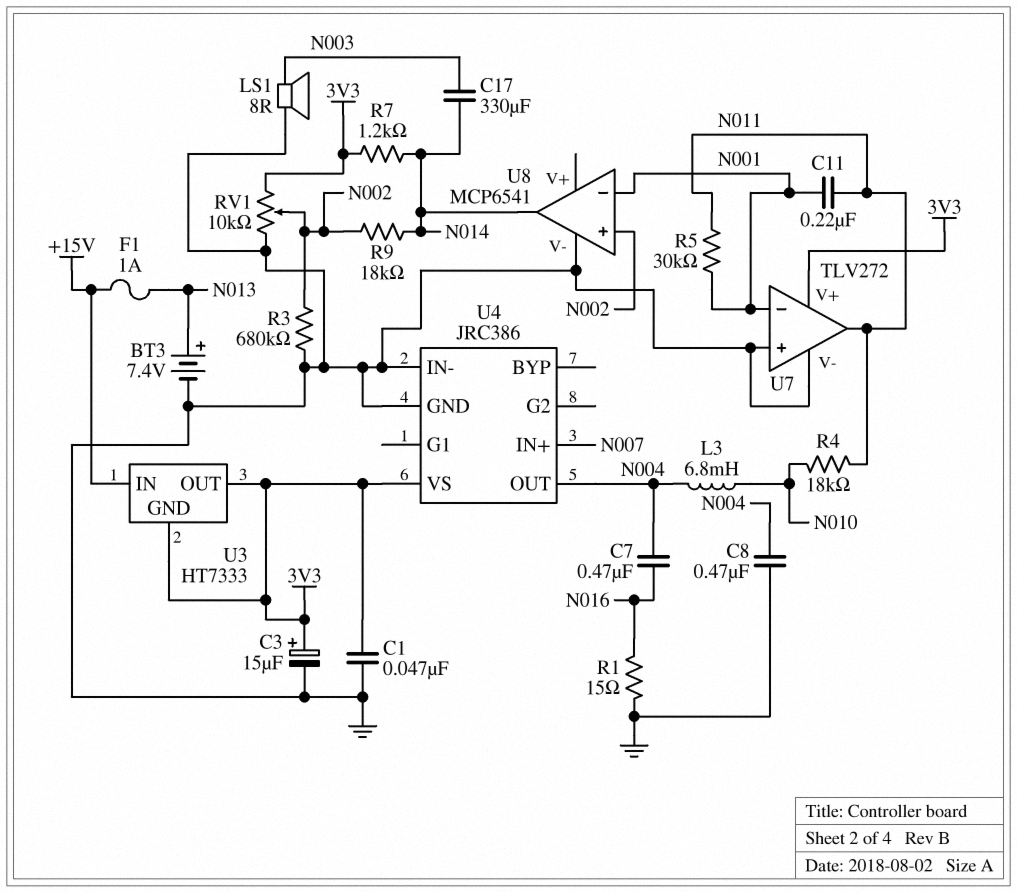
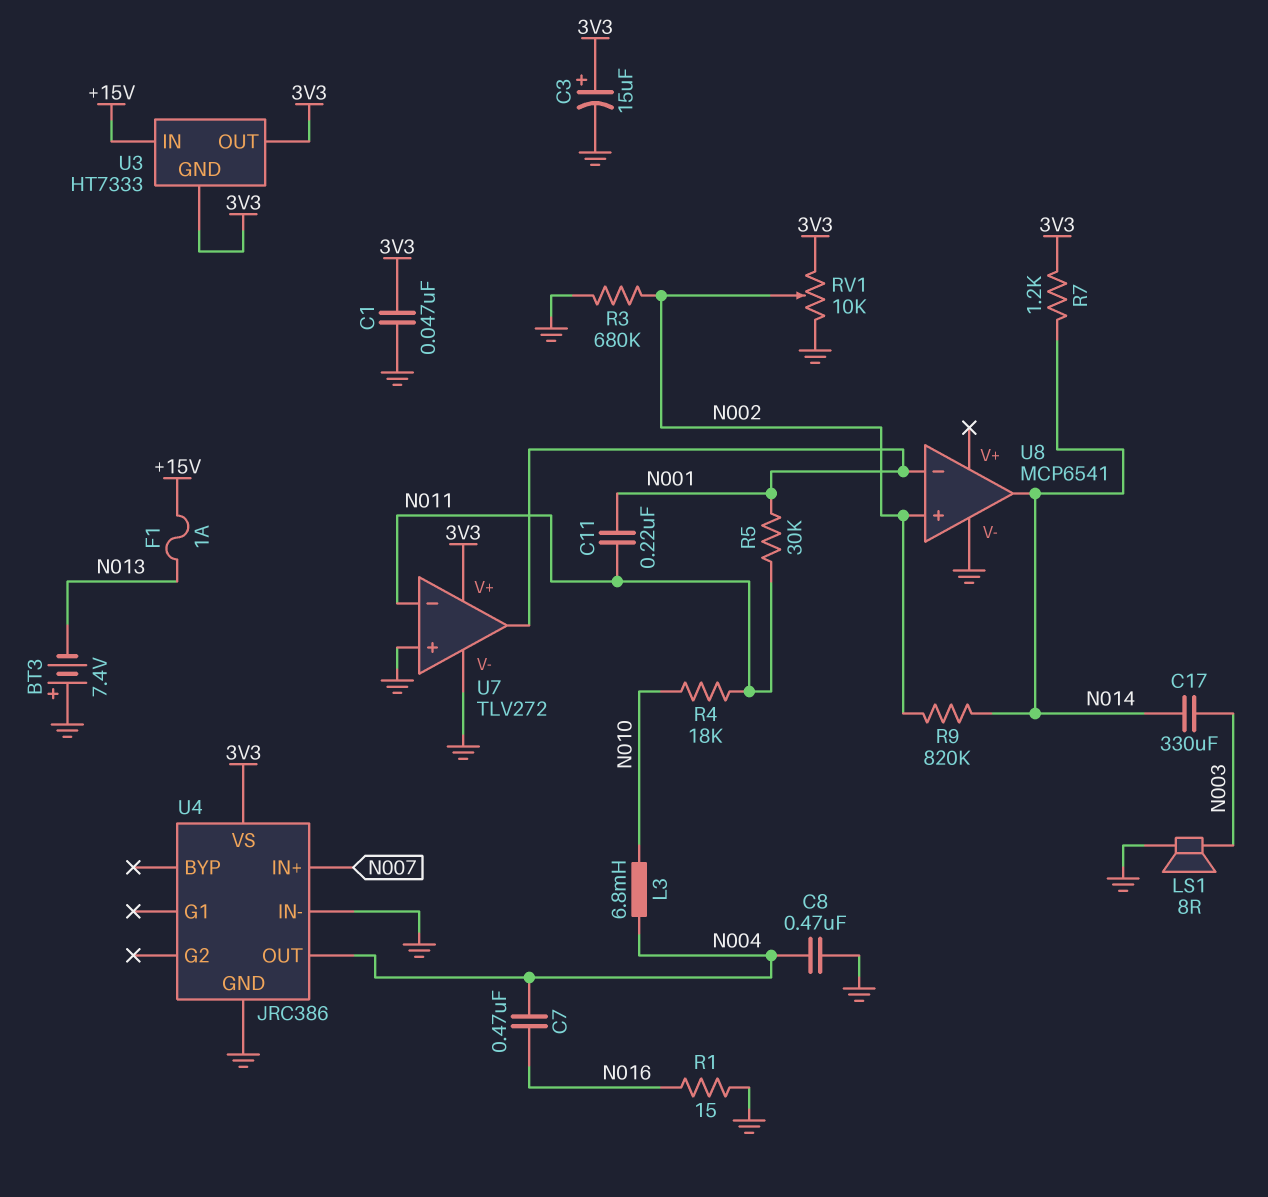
BT3: 7.4V (plus N013, minus GND) -> 7.4V (plus GND, minus N013)
R9: 18k (N002, N014) -> 820k (N002, N014)
U7 pin in-: N001 -> N011
U7 pin out: N011 -> N001

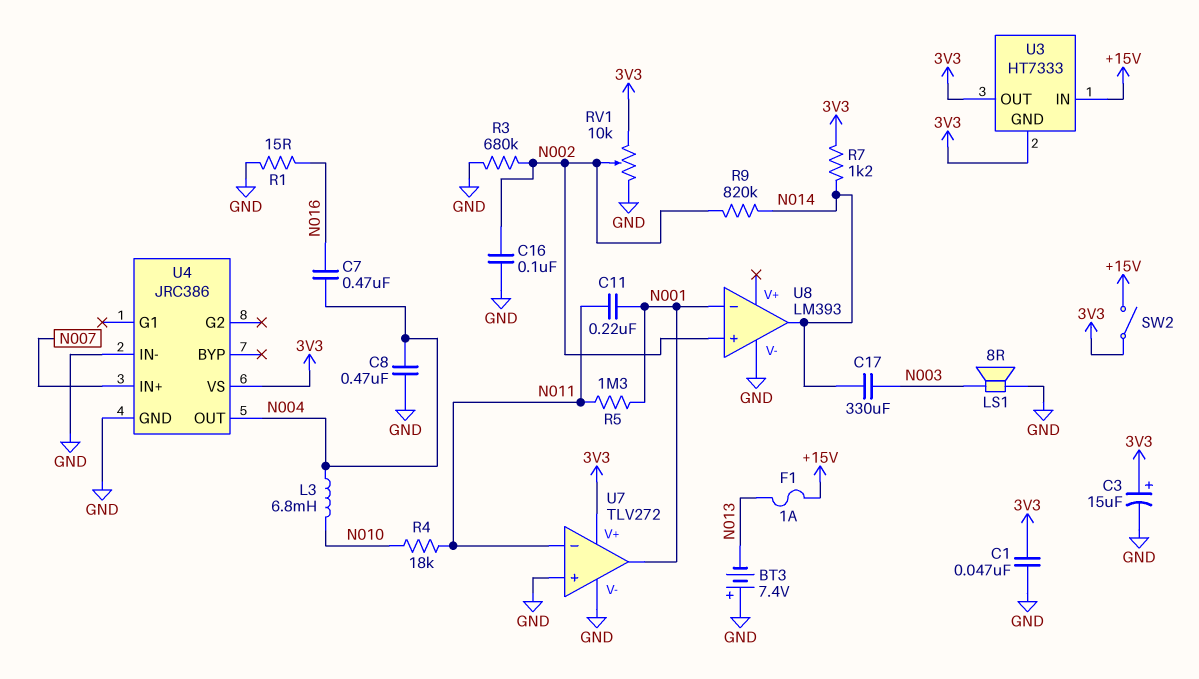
C16: none -> 100nF (GND, N002)
R5: 30k (N001, N011) -> 1.3M (N001, N011)
SW2: none -> switch (+15V, 3V3)
U8: MCP6541 -> LM393

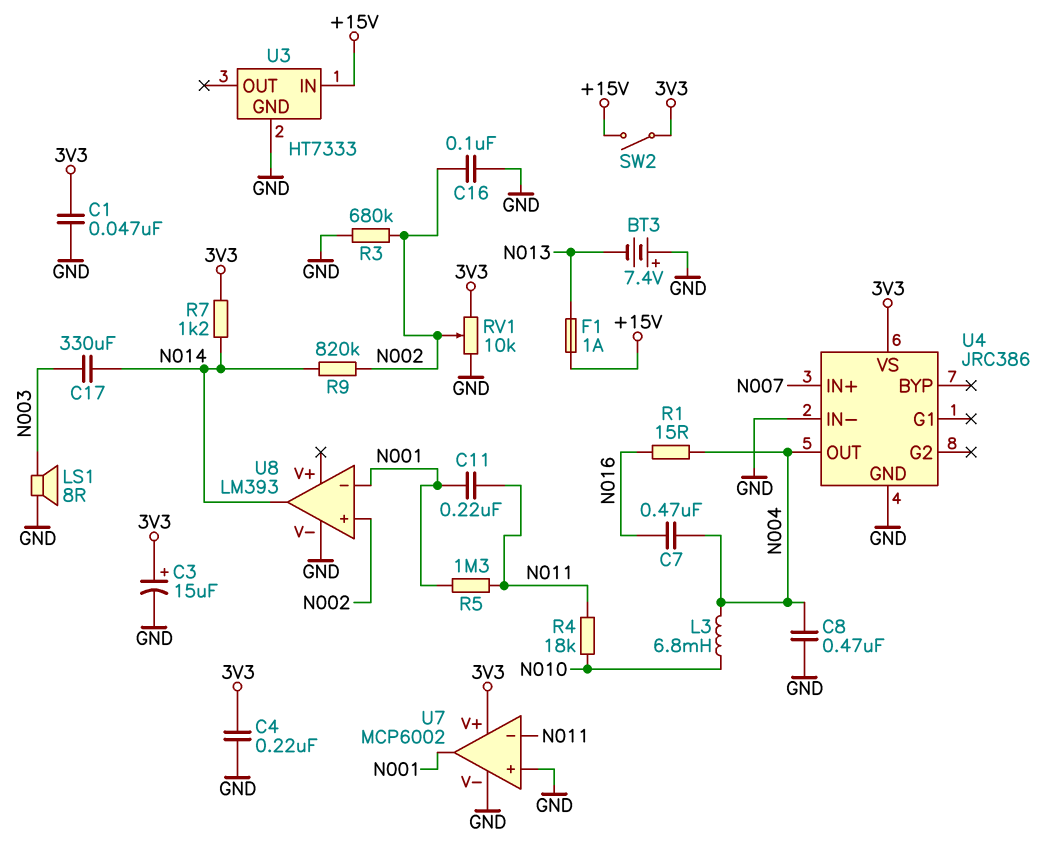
C4: none -> 220nF (3V3, GND)
R1: 15 (GND, N016) -> 15 (N004, N016)
U3 pin GND: 3V3 -> GND
U3 pin OUT: 3V3 -> none
U7: TLV272 -> MCP6002

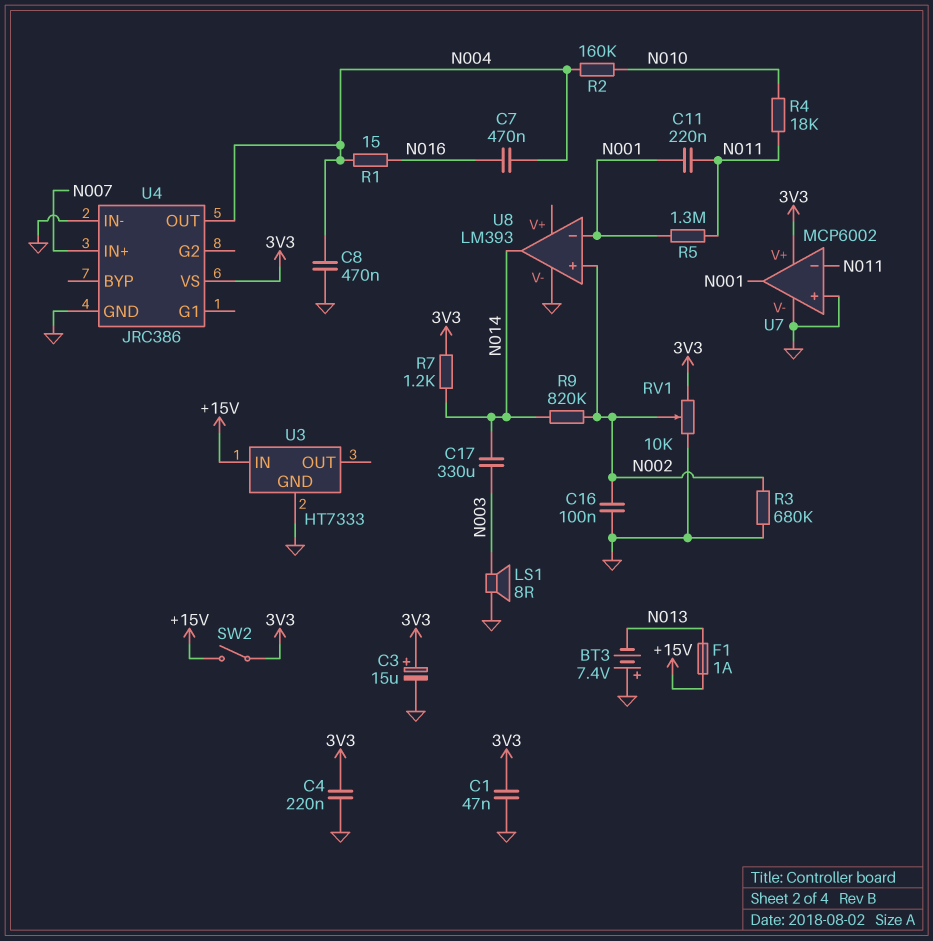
L3: 6.8mH (N004, N010) -> none
R2: none -> 160k (N004, N010)

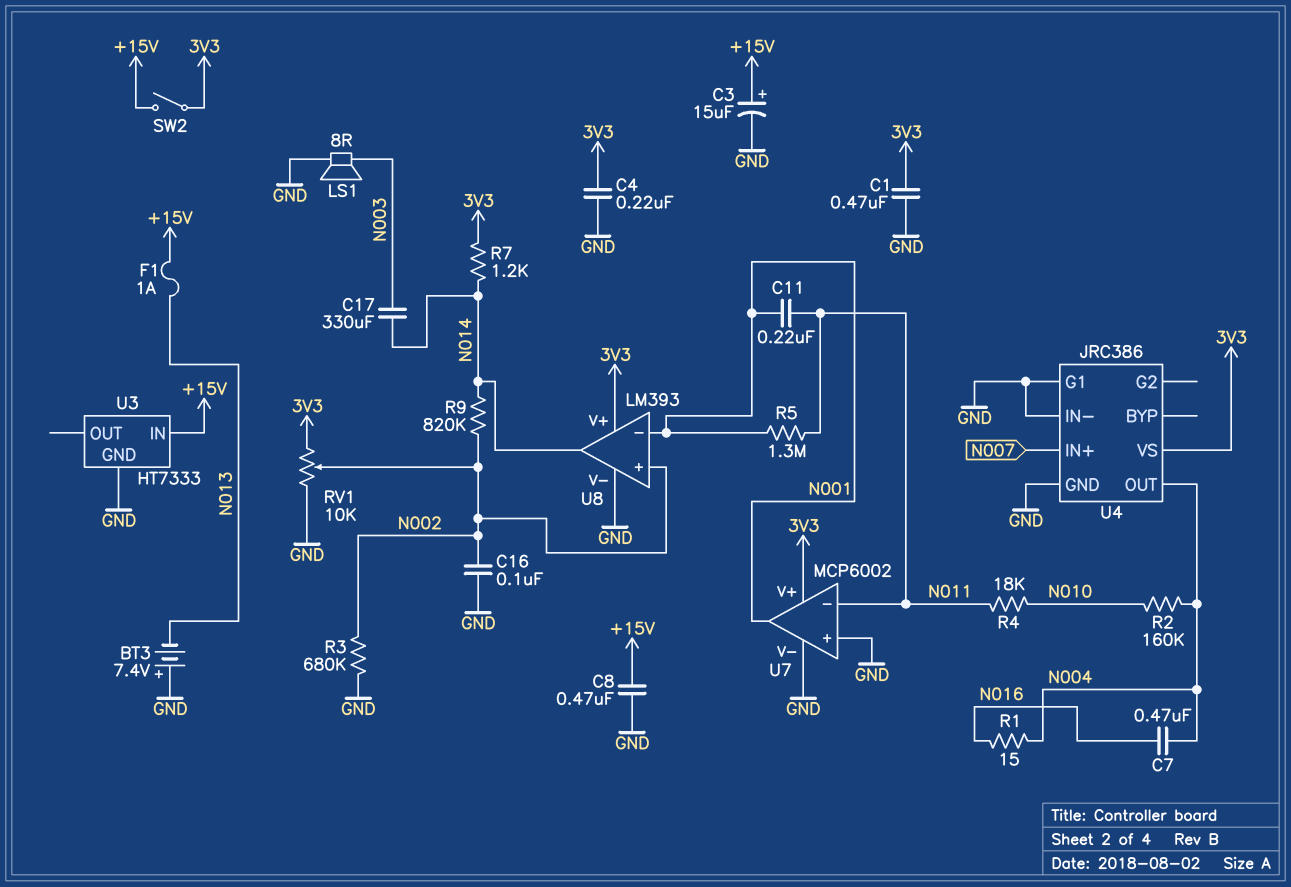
C1: 47nF (3V3, GND) -> 470nF (3V3, GND)
C3: 15uF (plus 3V3, minus GND) -> 15uF (plus +15V, minus GND)
C8: 470nF (GND, N004) -> 470nF (+15V, GND)
U4 pin G1: none -> GND
U8 pin V+: none -> 3V3

